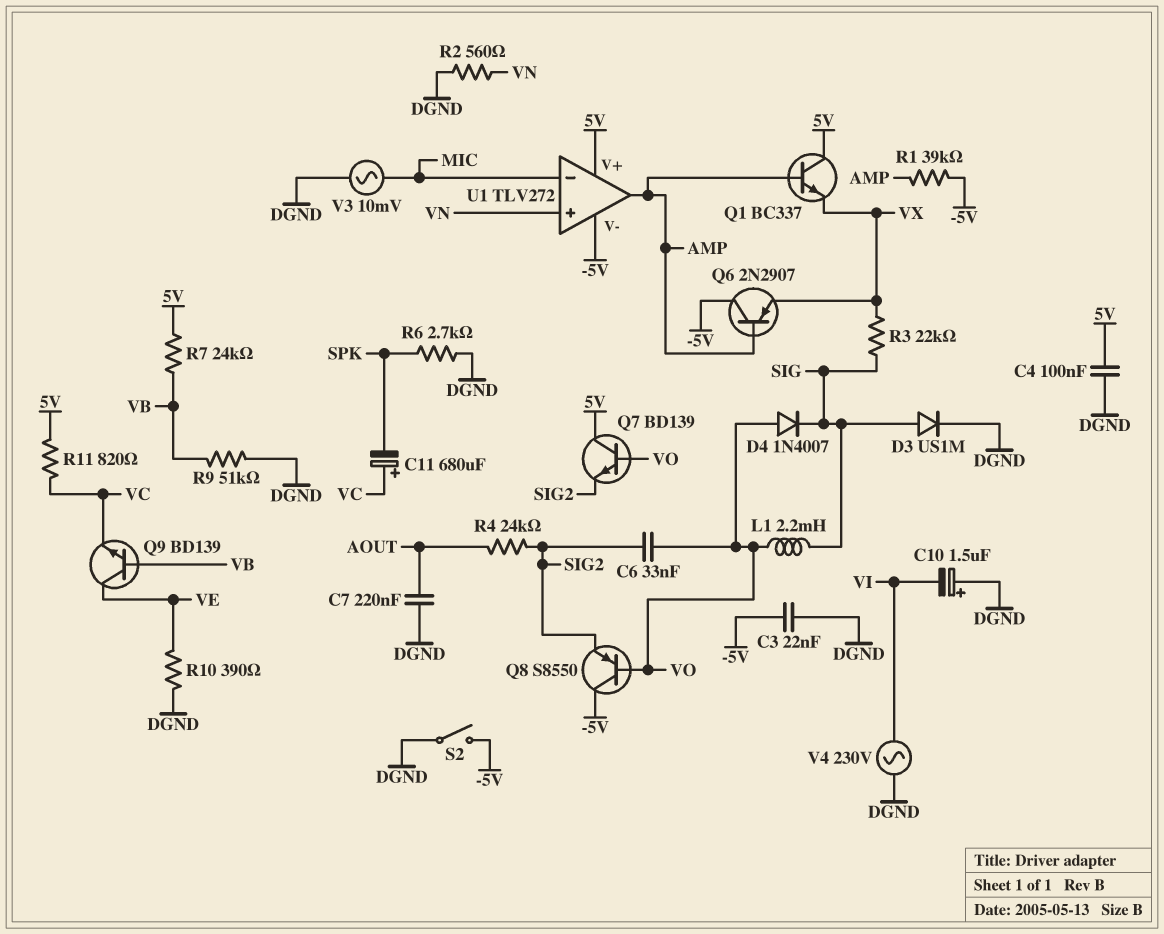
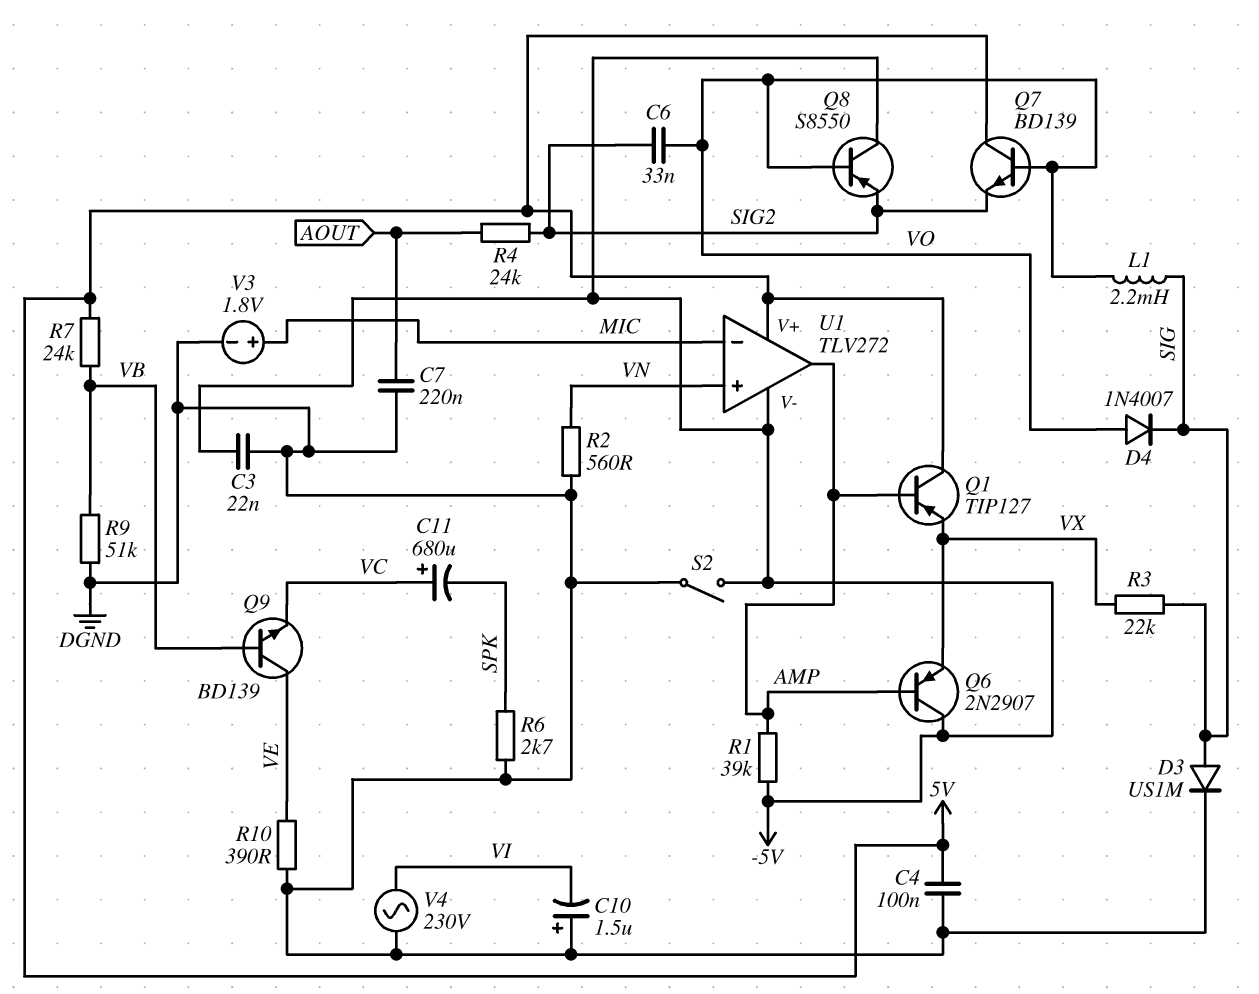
Q1: NPN BC337 (B AMP, C 5V, E VX) -> PNP TIP127 (B AMP, C 5V, E VX)
R11: 820 (5V, VC) -> none
V3: AC 10mV (DGND, MIC) -> 1.8V (plus MIC, minus DGND)

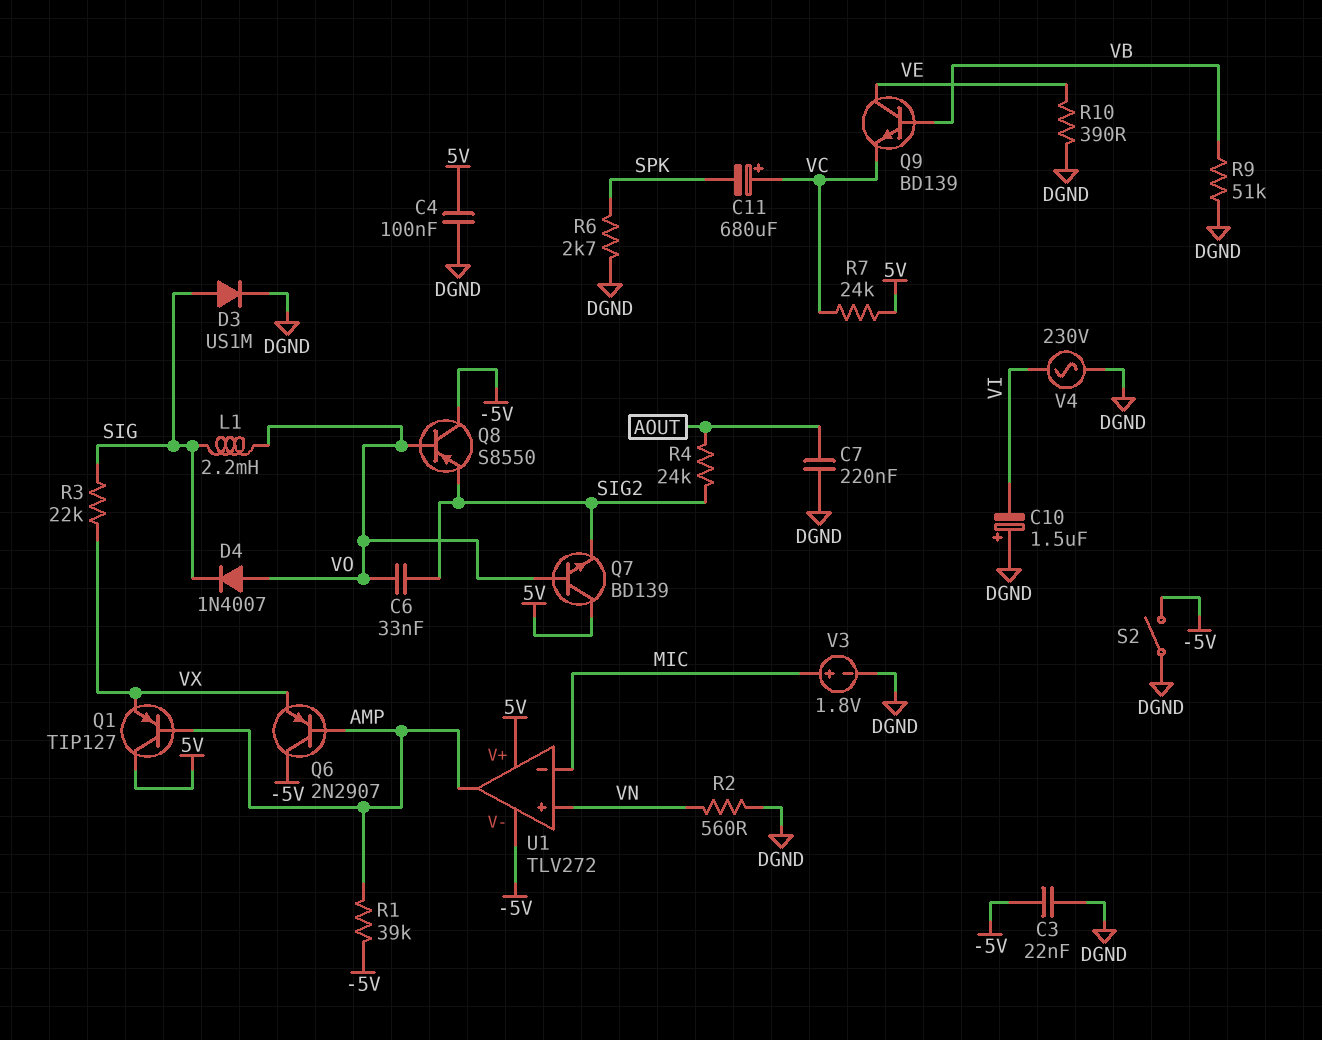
R7: 24k (5V, VB) -> 24k (5V, VC)

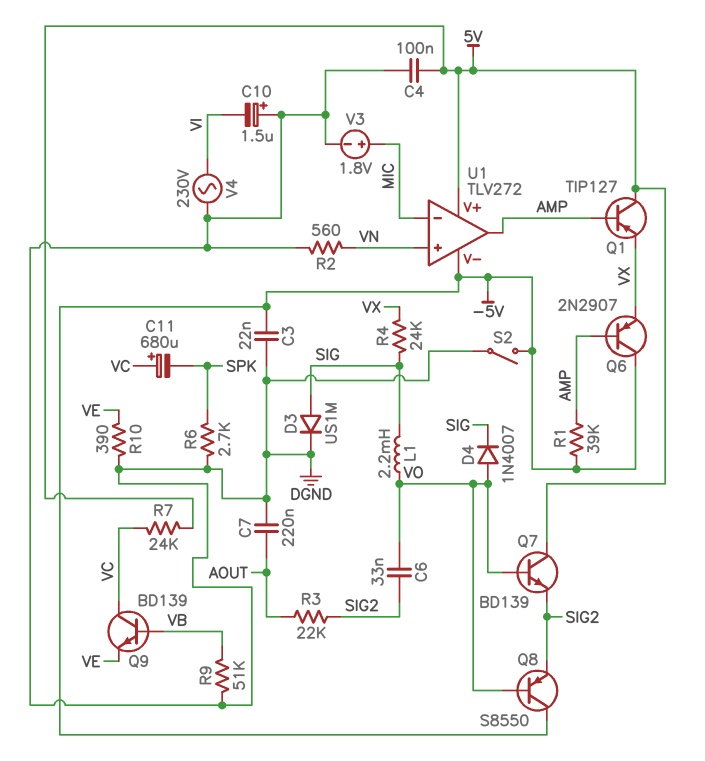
Q9: NPN BD139 (B VB, C VE, E VC) -> NPN BD139 (B VB, C VC, E VE)
R3: 22k (SIG, VX) -> 22k (AOUT, SIG2)
R4: 24k (AOUT, SIG2) -> 24k (SIG, VX)

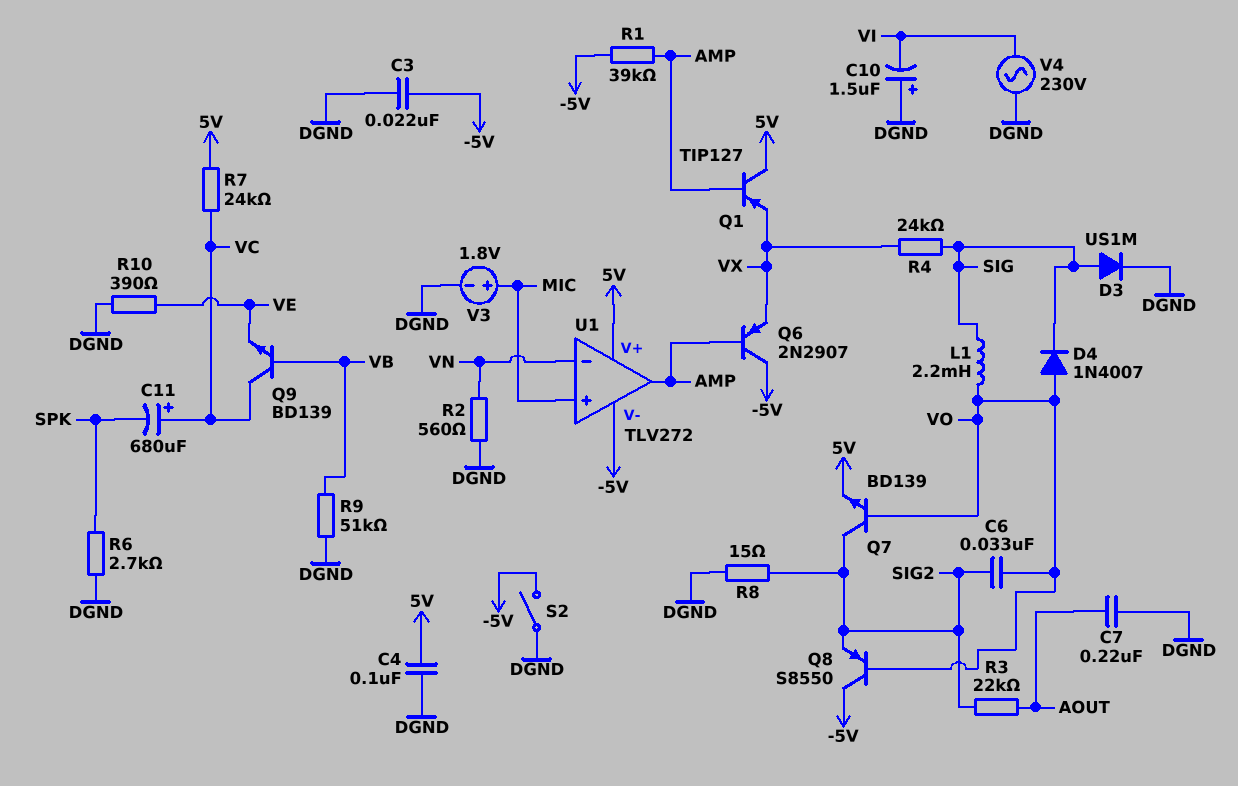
Q7: NPN BD139 (B VO, C 5V, E SIG2) -> NPN BD139 (B VO, C SIG2, E 5V)
R8: none -> 15 (DGND, SIG2)
U1 pin in+: VN -> MIC
U1 pin in-: MIC -> VN

